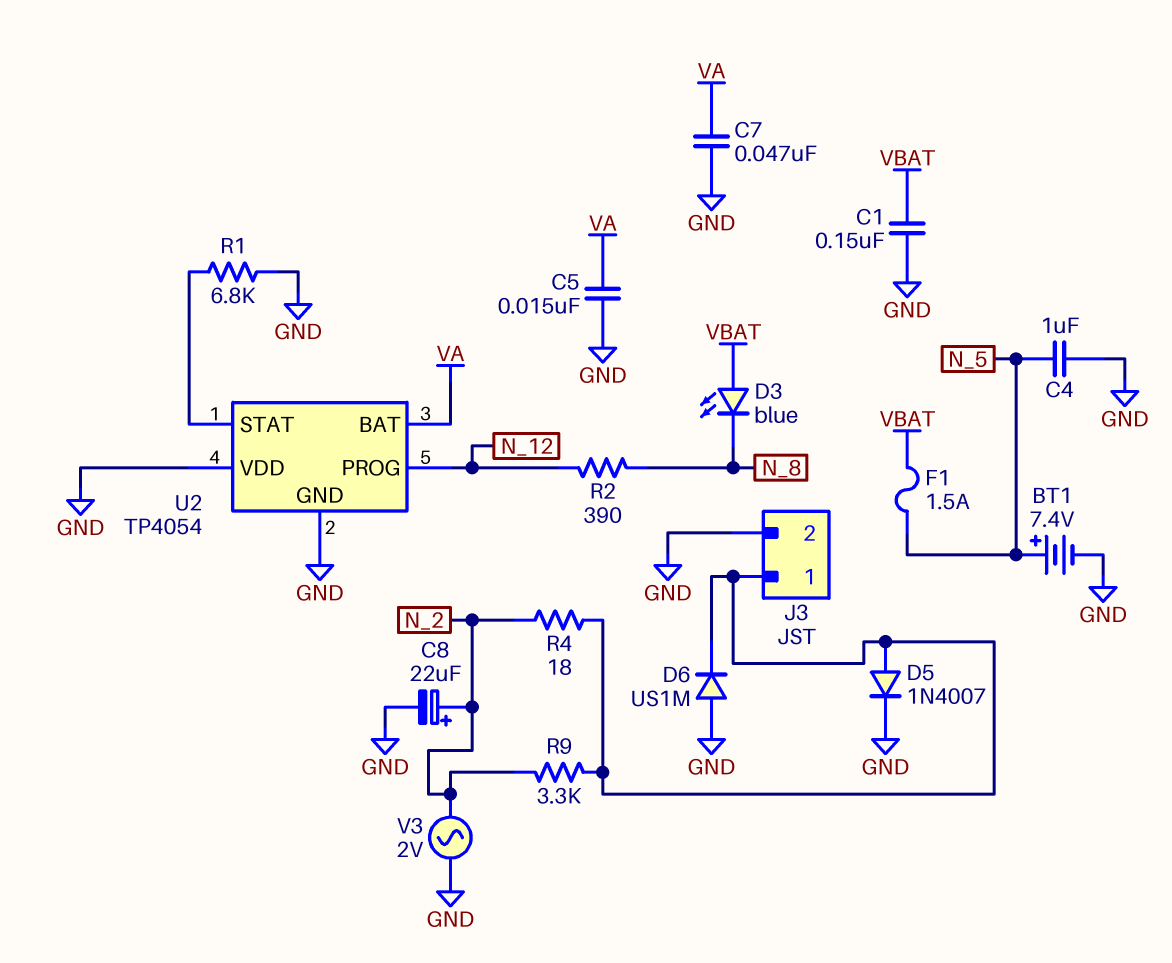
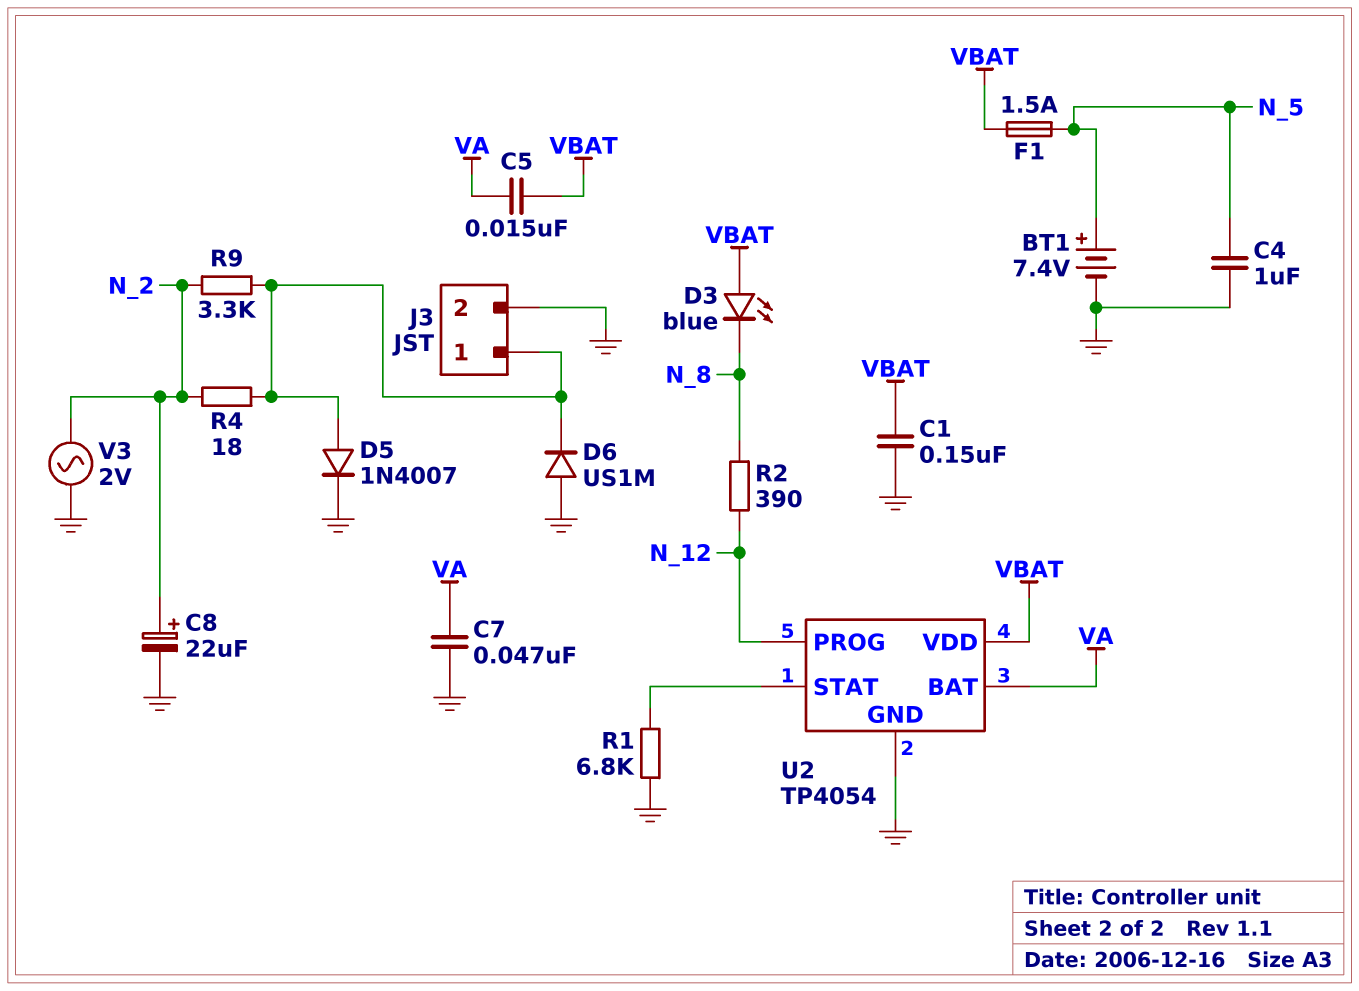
C5: 15nF (GND, VA) -> 15nF (VA, VBAT)
U2 pin VDD: GND -> VBAT

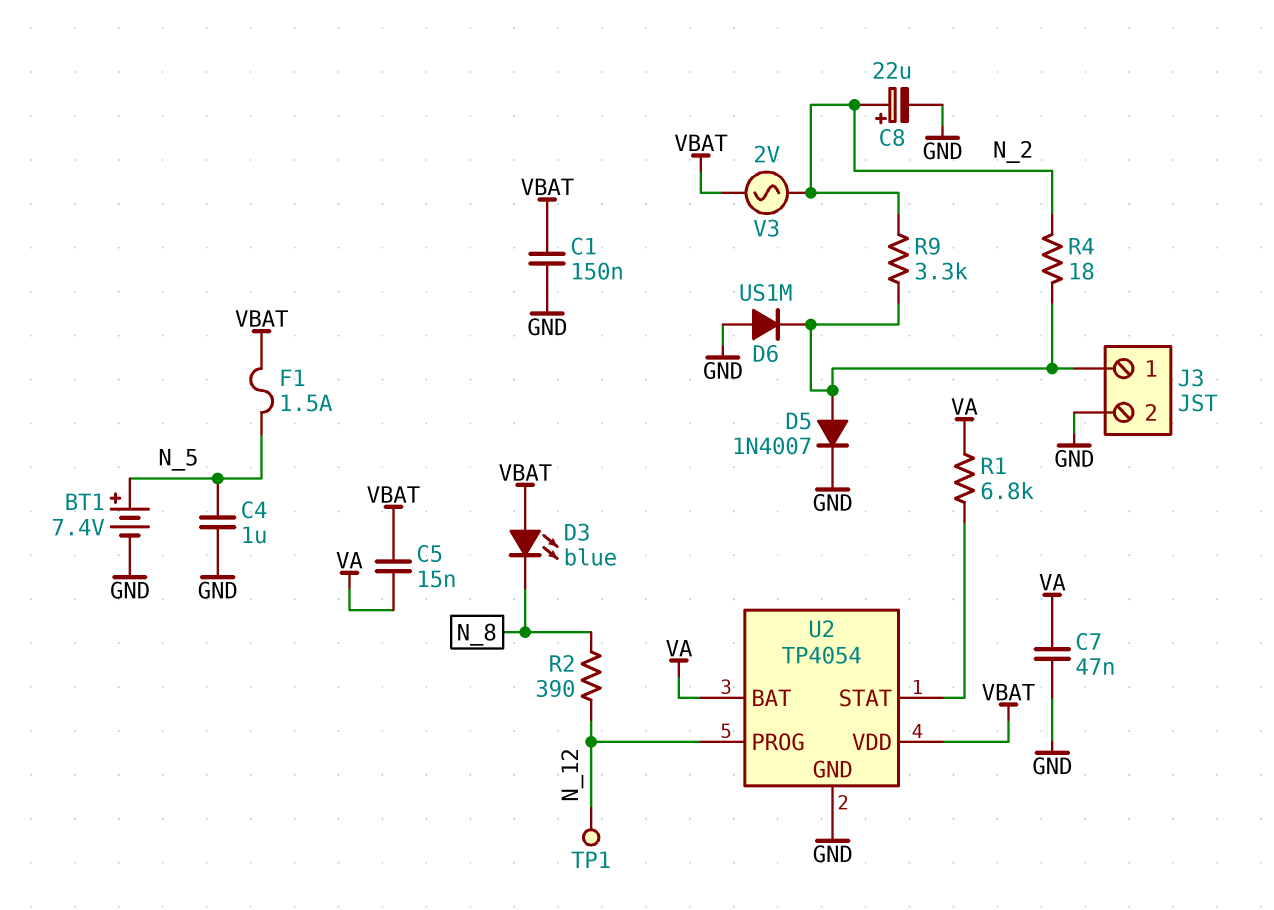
R1: 6.8k (GND, U2/STAT) -> 6.8k (U2/STAT, VA)
TP1: none -> test point (N_12)
V3: AC 2V (GND, N_2) -> AC 2V (N_2, VBAT)

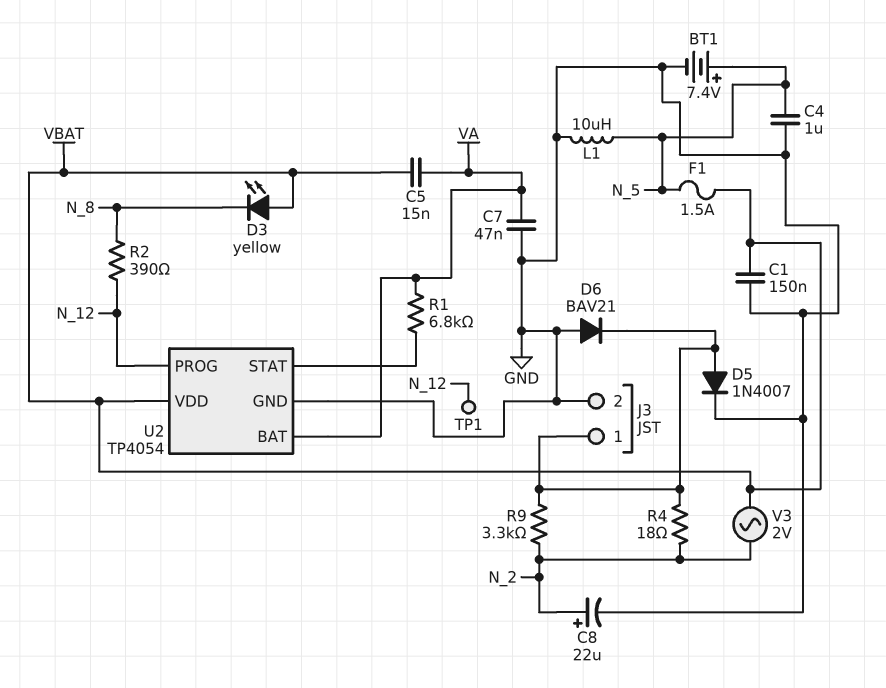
D3: LED blue (A VBAT, K N_8) -> LED yellow (A VBAT, K N_8)
D6: diode US1M (A GND, K J3/1) -> diode BAV21 (A GND, K J3/1)
L1: none -> 10uH (GND, N_5)

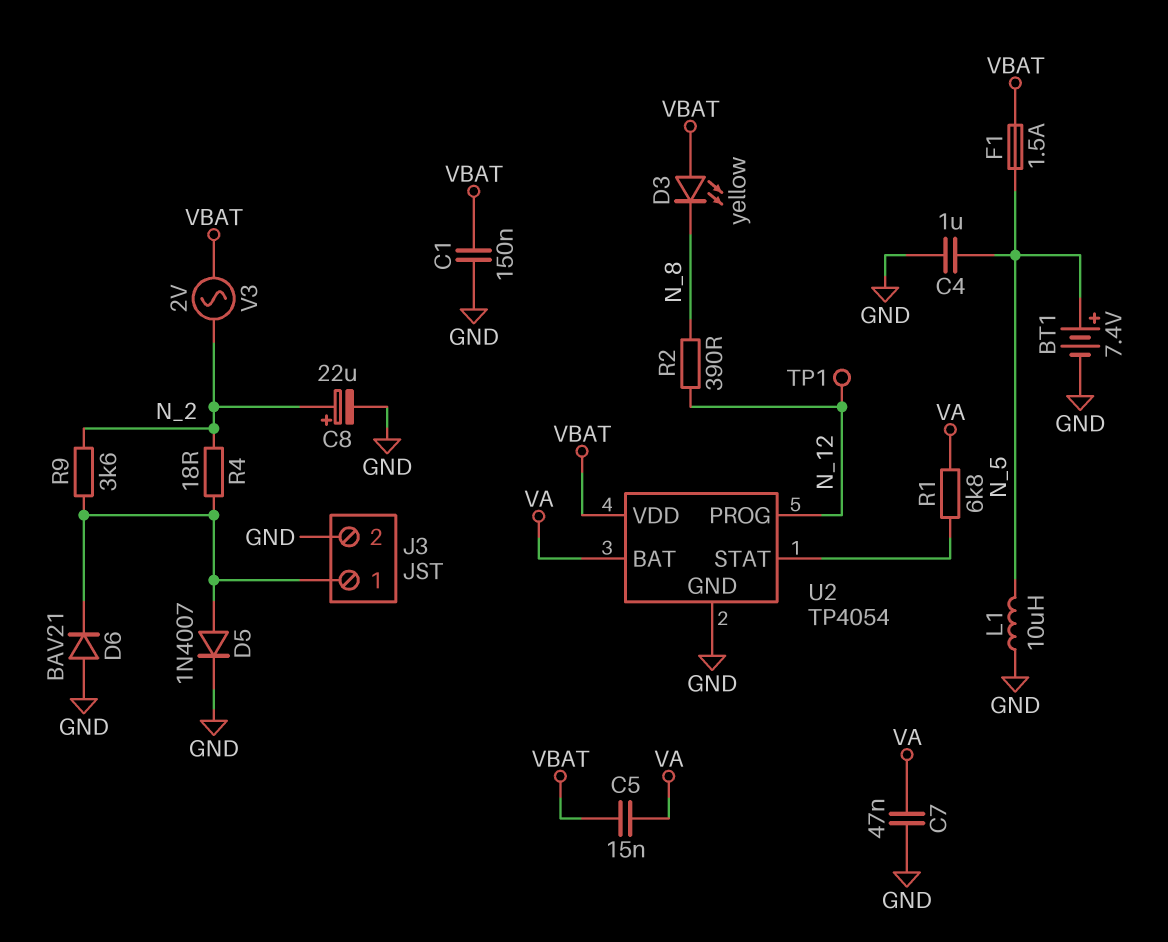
R9: 3.3k (J3/1, N_2) -> 3.6k (J3/1, N_2)

